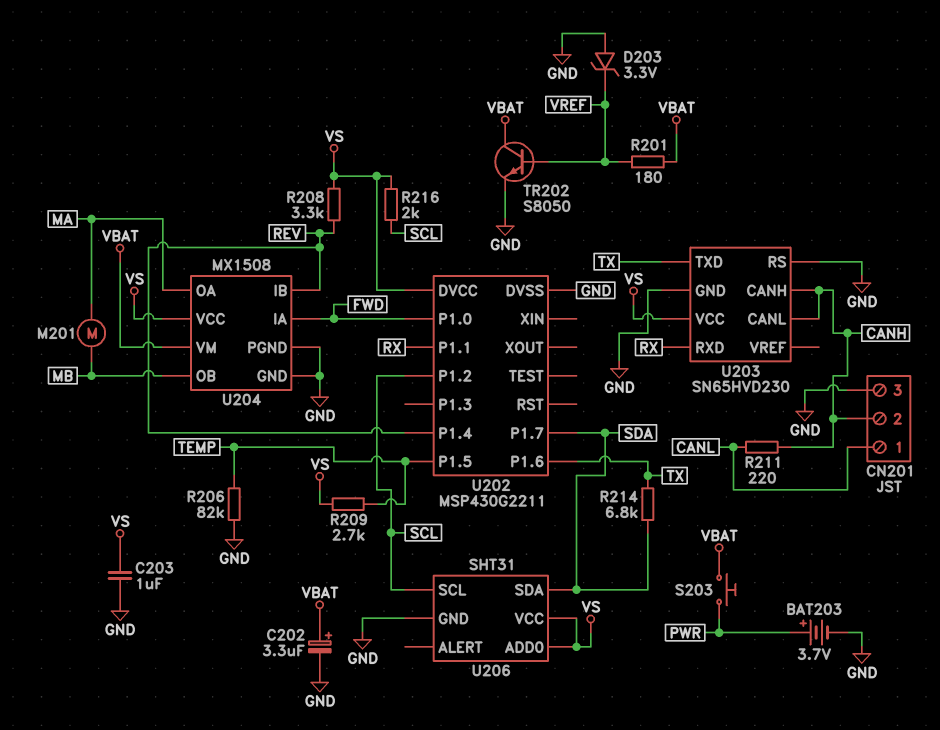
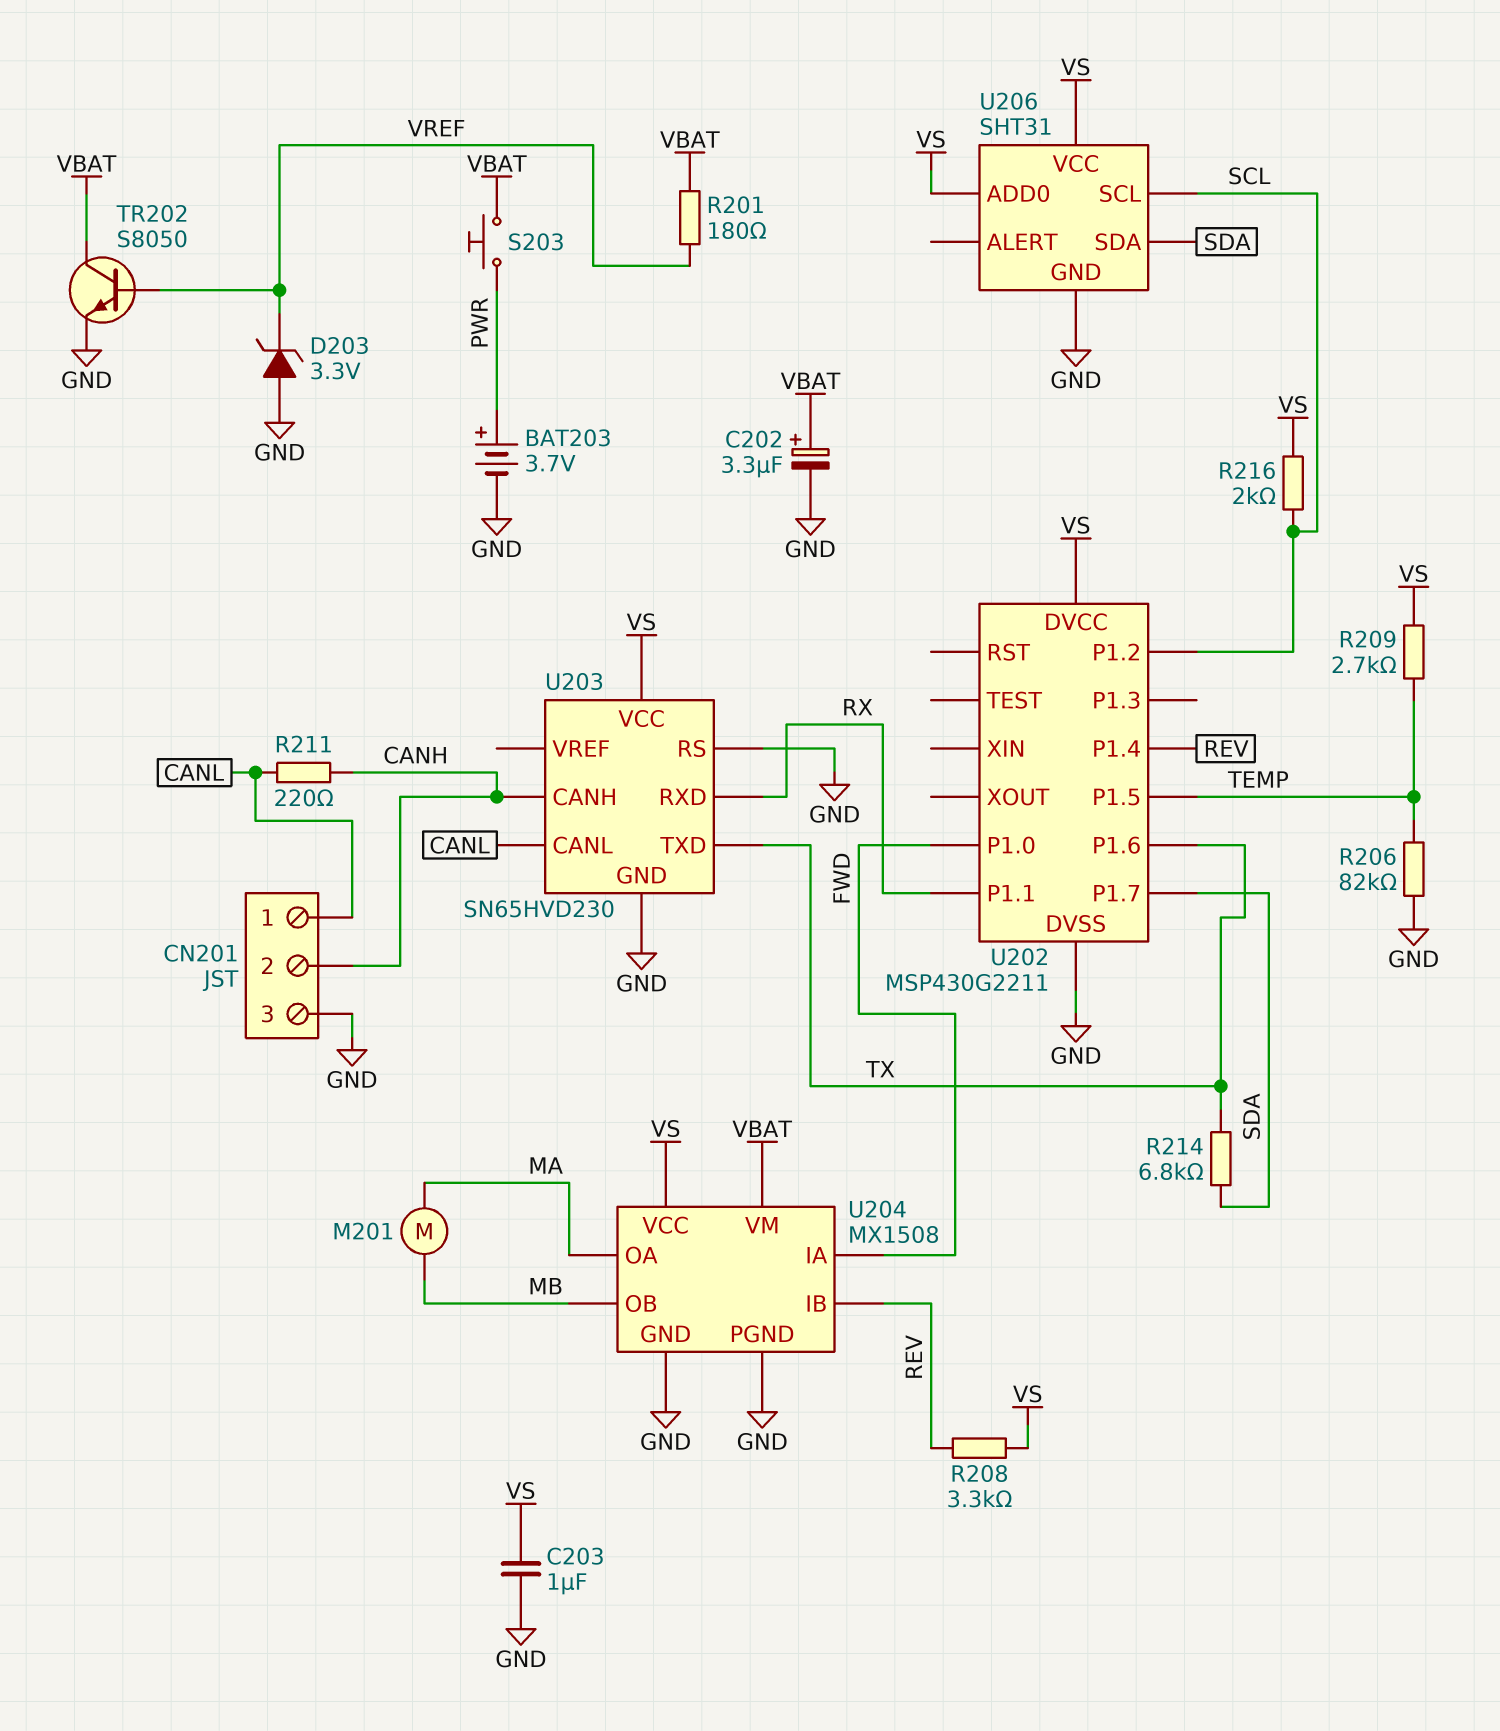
U203 pin CANL: CANH -> CANL

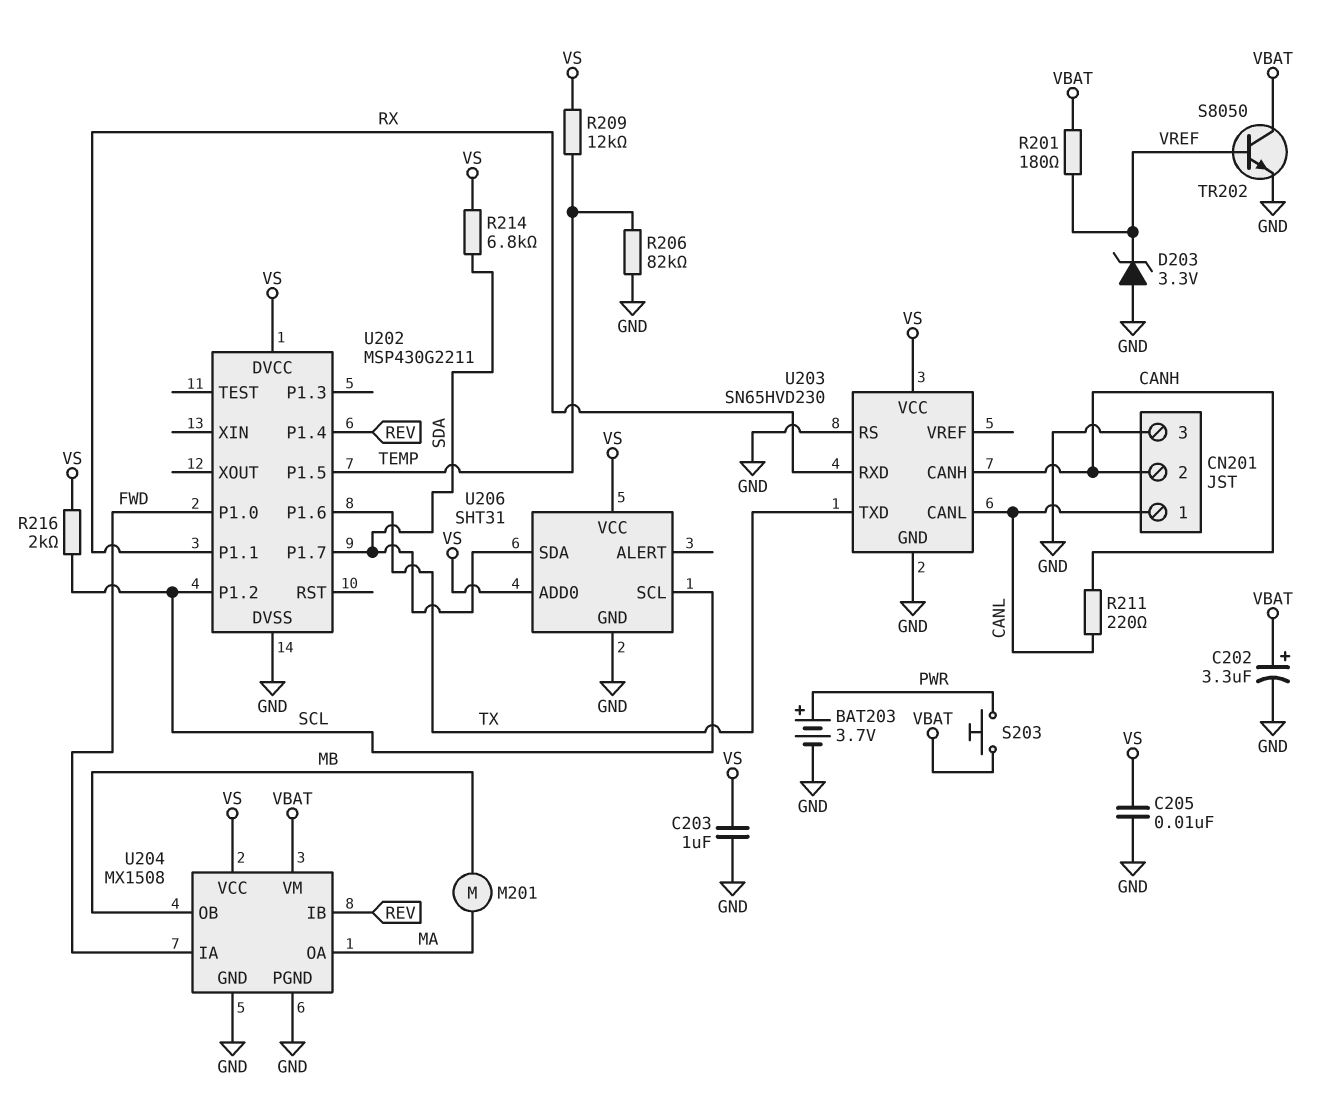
C205: none -> 10nF (GND, VS)
R208: 3.3k (REV, VS) -> none
R209: 2.7k (TEMP, VS) -> 12k (TEMP, VS)
R214: 6.8k (SDA, TX) -> 6.8k (SDA, VS)

